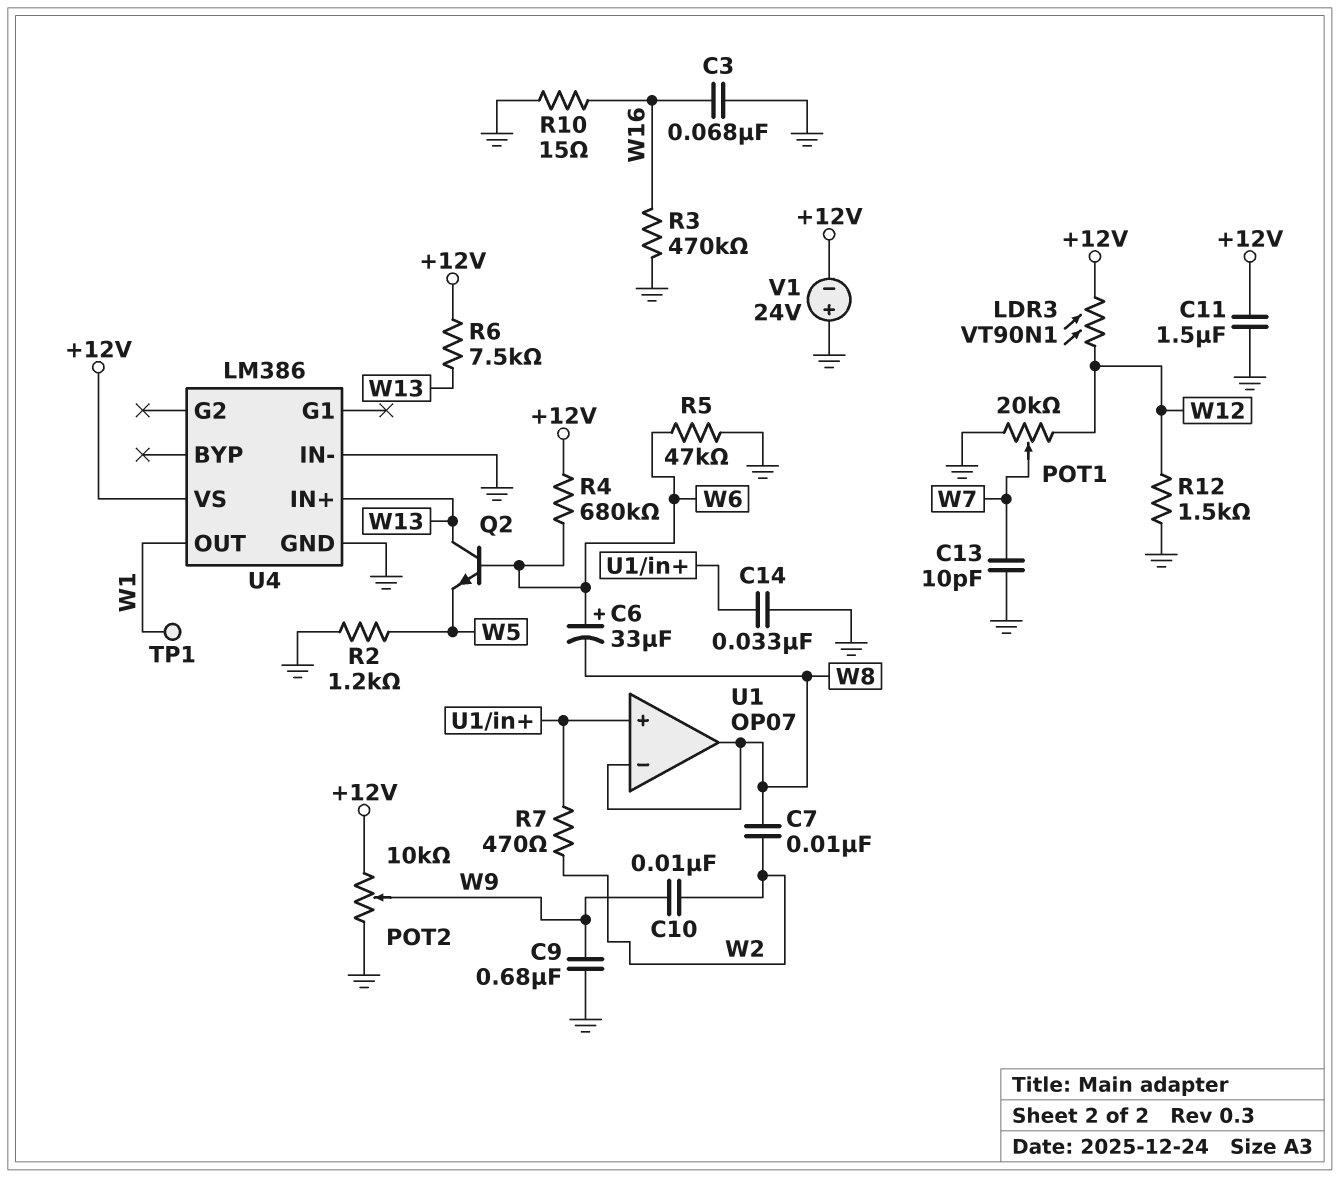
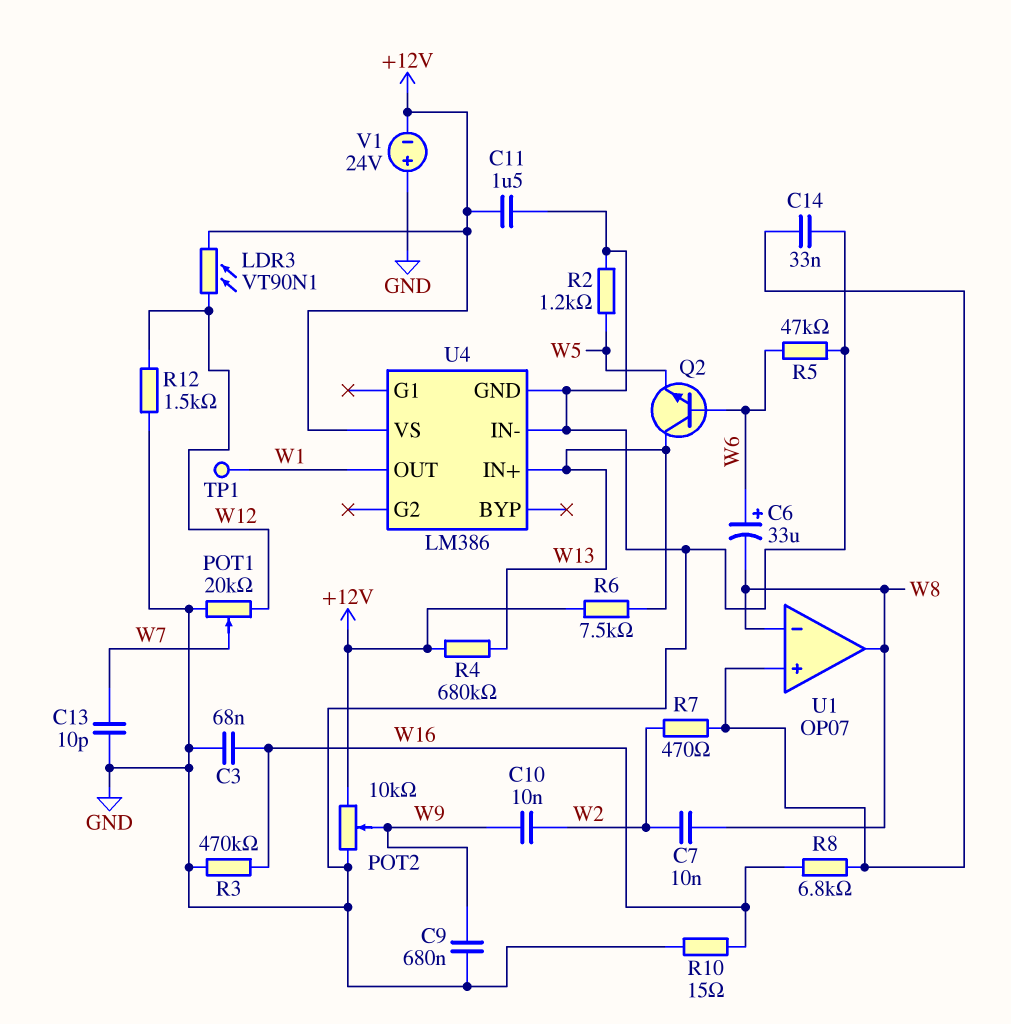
R4: 680k (+12V, W6) -> 680k (+12V, W13)
R8: none -> 6.8k (U1/in+, W16)

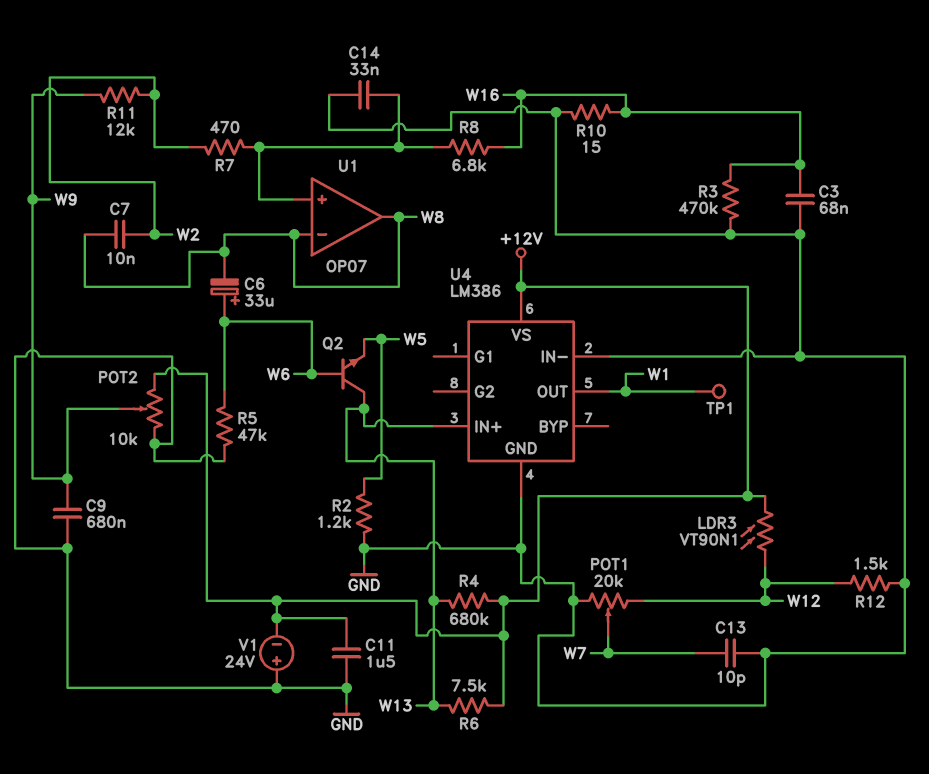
C10: 10nF (W2, W9) -> none
R11: none -> 12k (W2, W9)

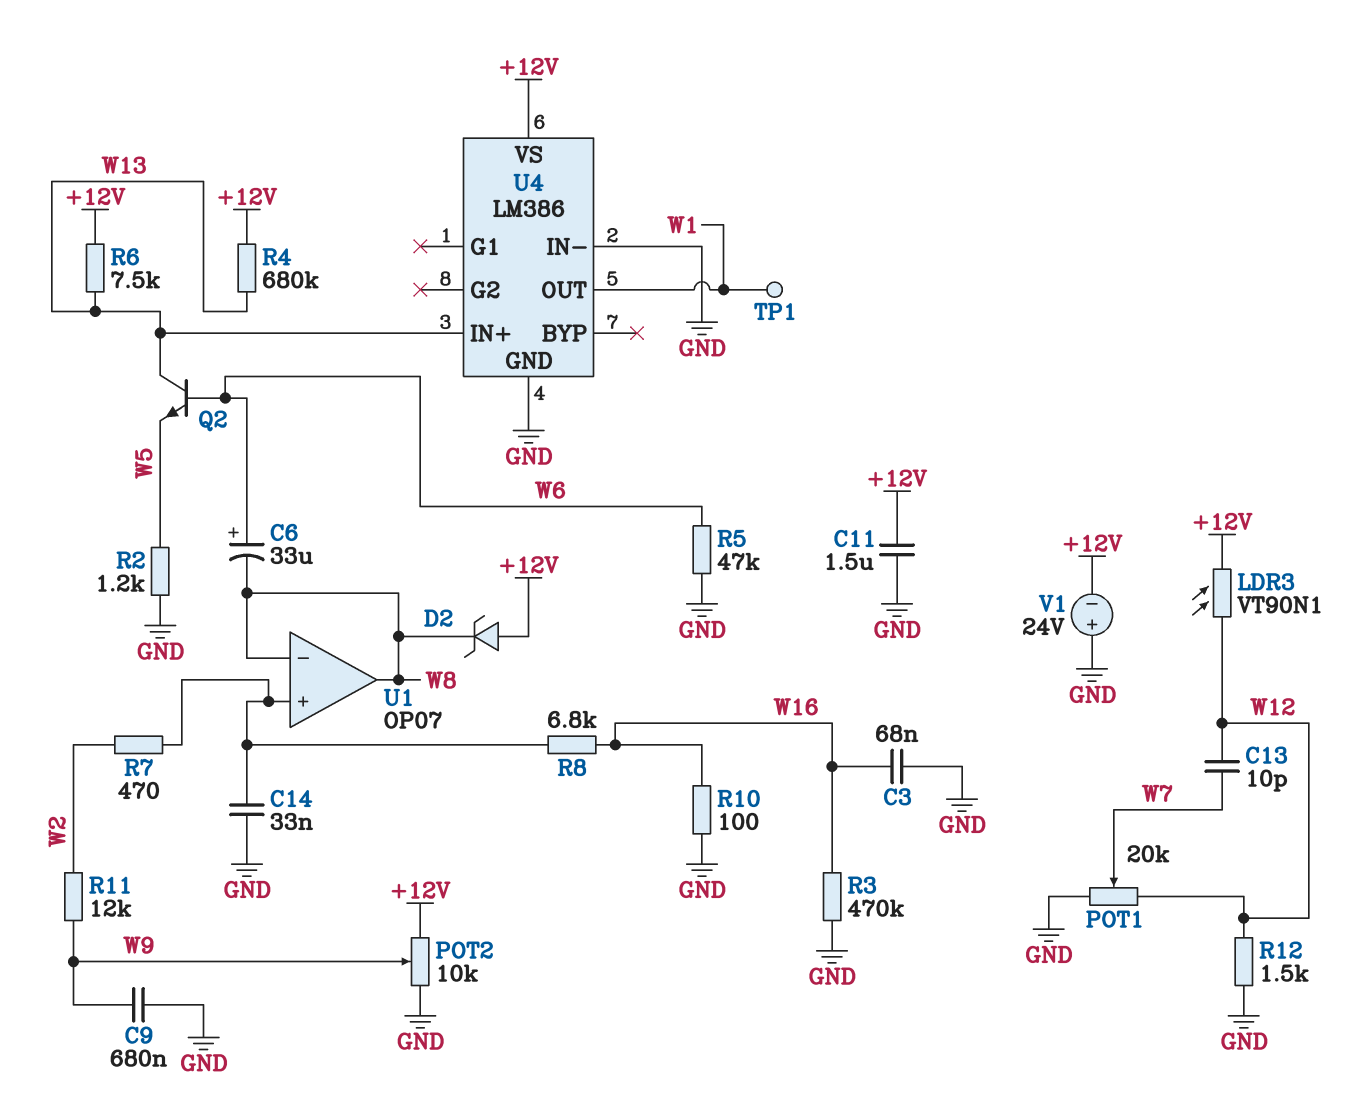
C7: 10nF (W2, W8) -> none
C13: 10pF (GND, W7) -> 10pF (W7, W12)
D2: none -> zener (A +12V, K W8)
R10: 15 (GND, W16) -> 100 (GND, W16)

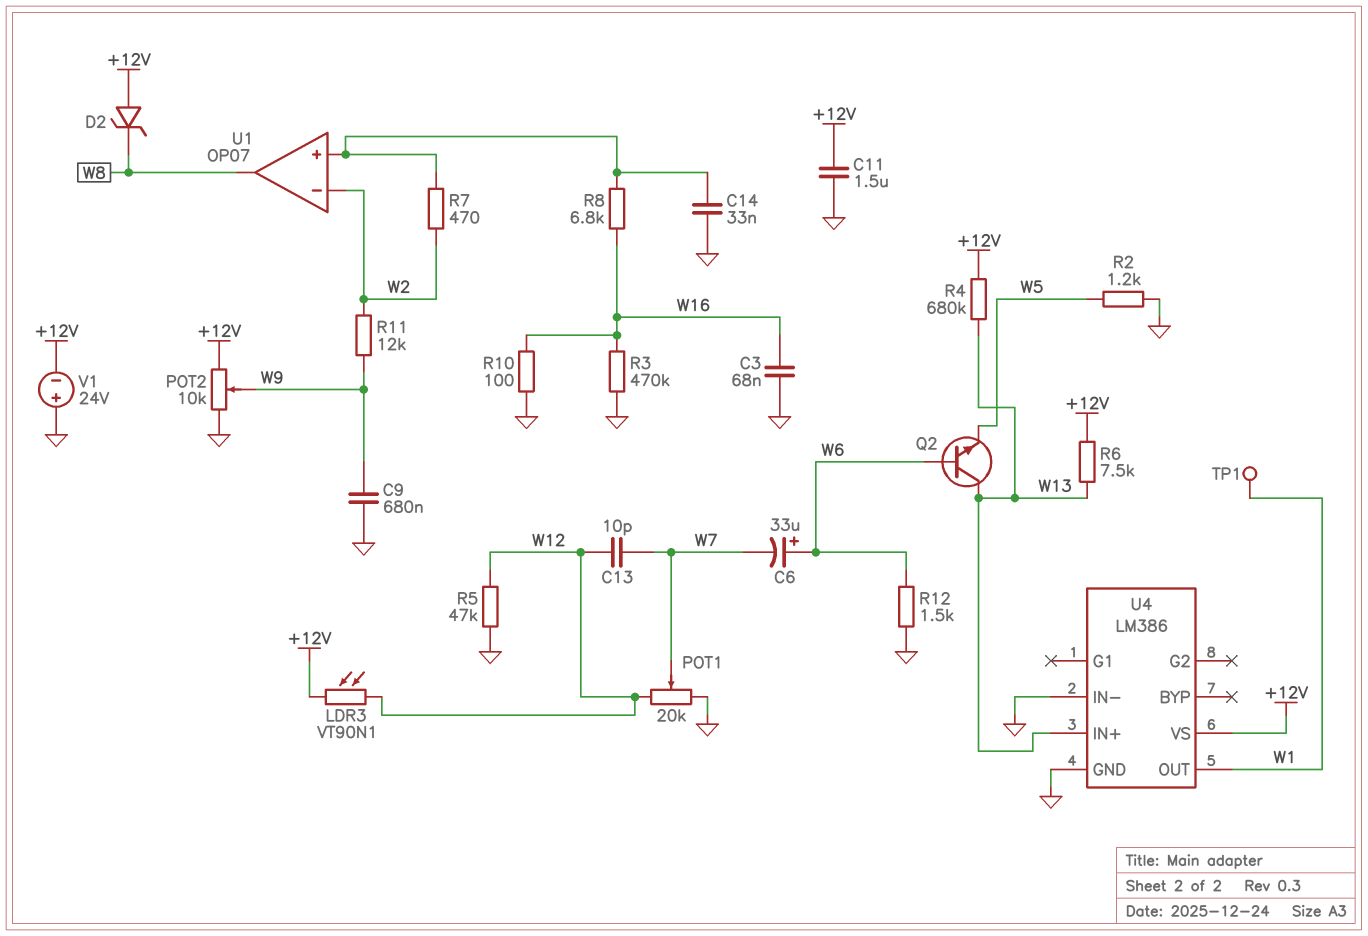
C6: 33uF (plus W6, minus W8) -> 33uF (plus W6, minus W7)
R5: 47k (GND, W6) -> 47k (GND, W12)
R12: 1.5k (GND, W12) -> 1.5k (GND, W6)
U1 pin in-: W8 -> W2

